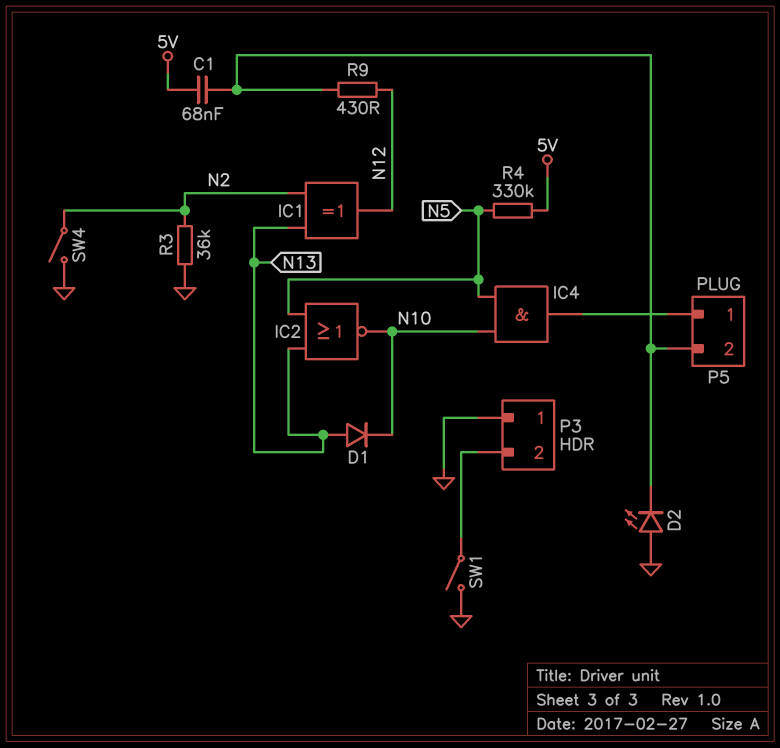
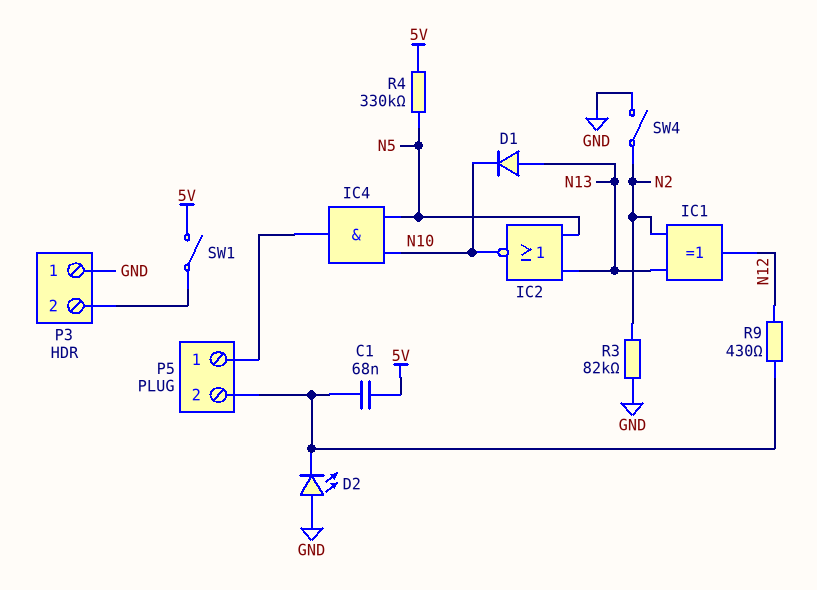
R3: 36k (GND, N2) -> 82k (GND, N2)
SW1: switch (GND, P3/2) -> switch (5V, P3/2)

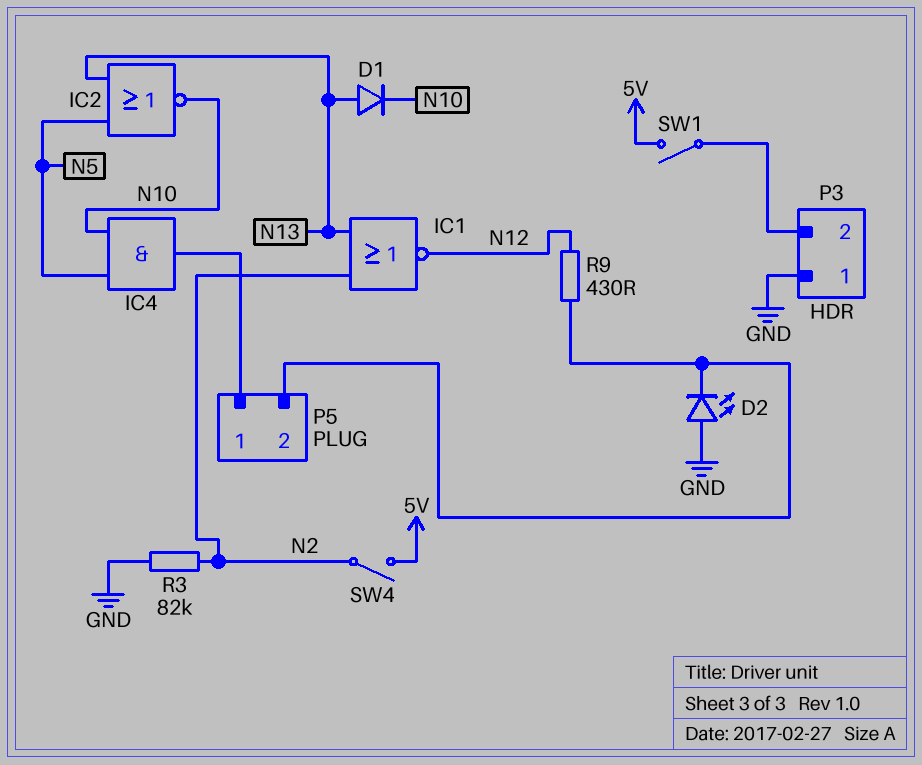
C1: 68nF (5V, P5/2) -> none
IC1: XOR (in N2, in N13, out N12) -> NOR (in N2, in N13, out N12)
R4: 330k (5V, N5) -> none
SW4: switch (GND, N2) -> switch (5V, N2)

